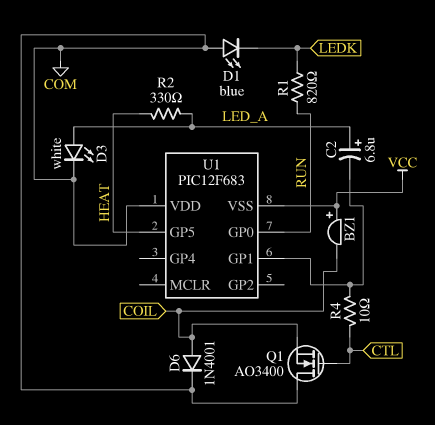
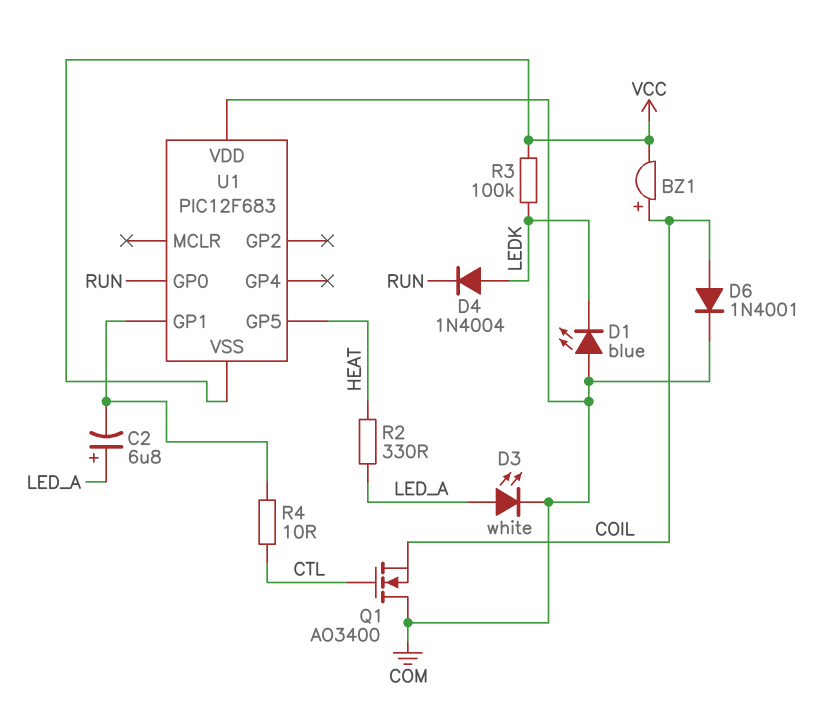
BZ1: buzzer (plus VCC, minus COIL) -> buzzer (plus COIL, minus VCC)
D4: none -> diode 1N4004 (A LEDK, K RUN)
R1: 820 (LEDK, RUN) -> none
R3: none -> 100k (LEDK, VCC)

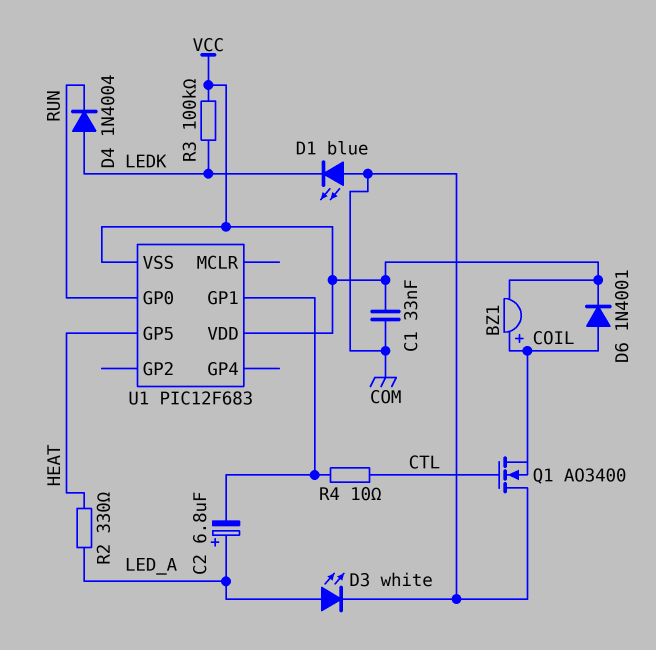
C1: none -> 33nF (COM, VCC)
D6: diode 1N4001 (A COIL, K COM) -> diode 1N4001 (A COIL, K VCC)
U1 pin VDD: COM -> VCC

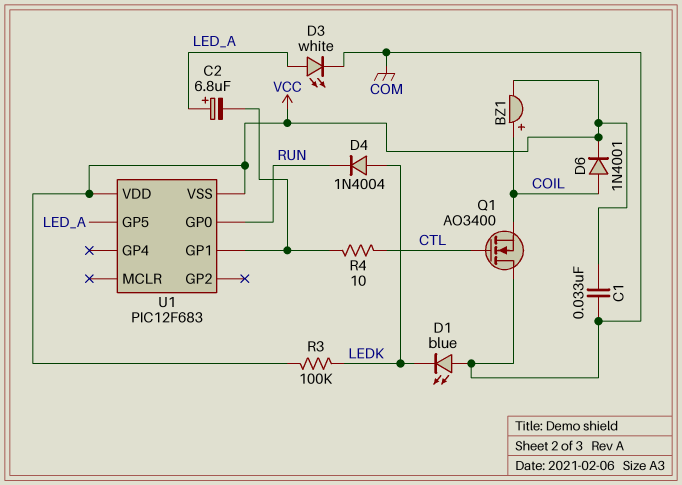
R2: 330 (HEAT, LED_A) -> none
U1 pin GP5: HEAT -> LED_A

